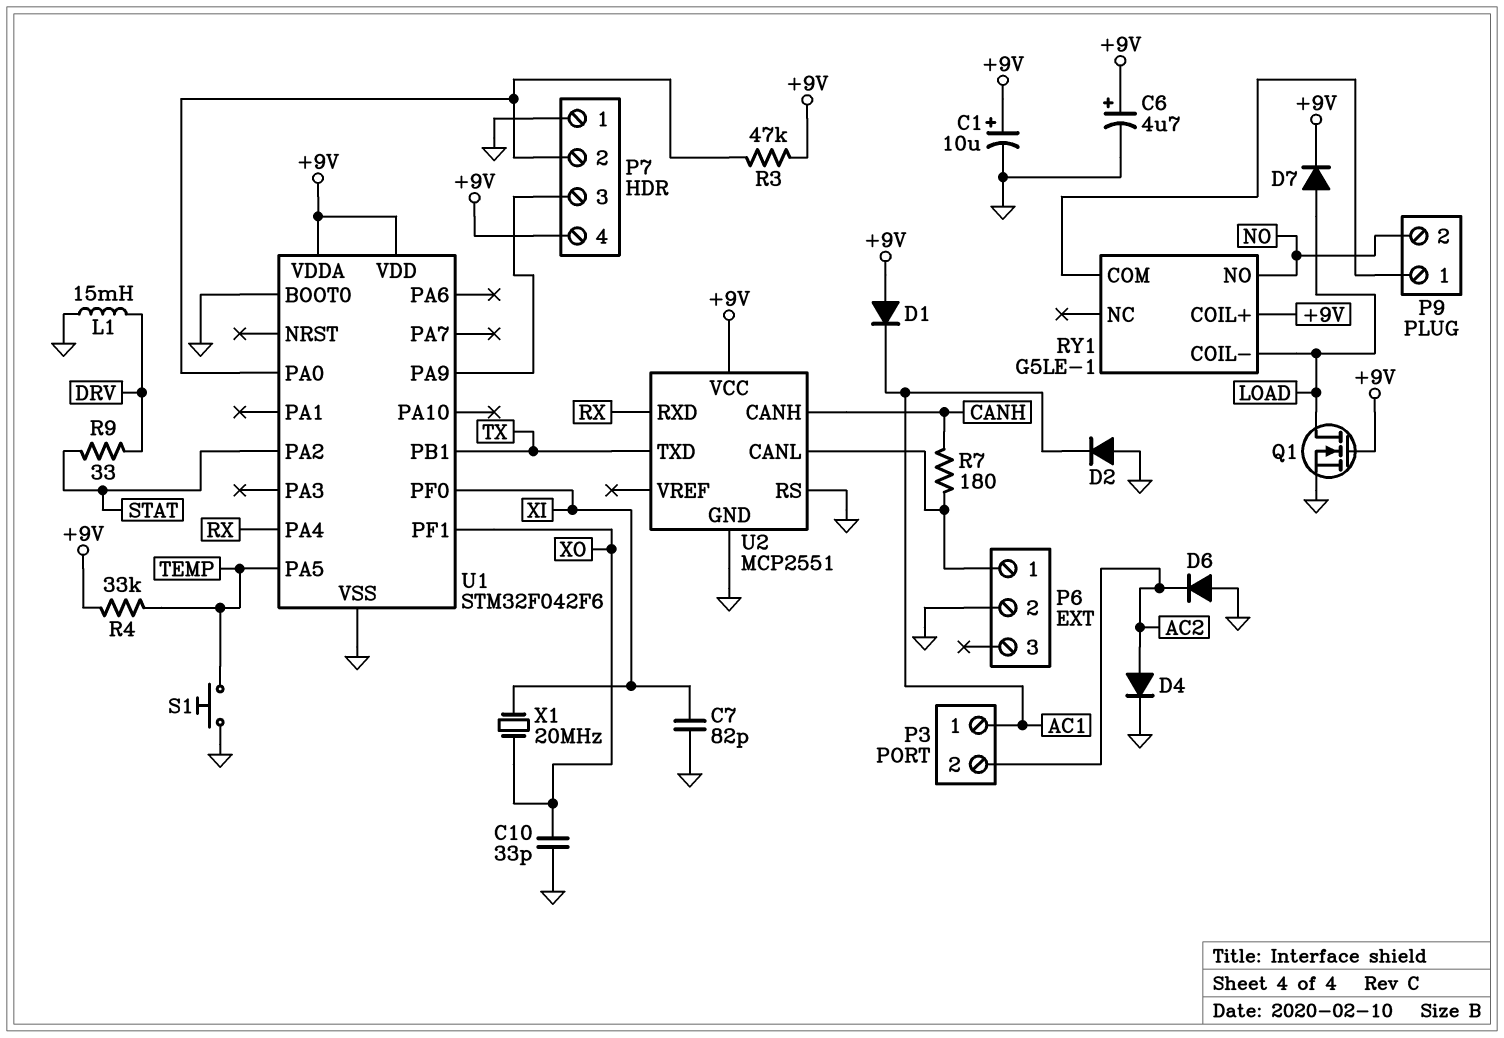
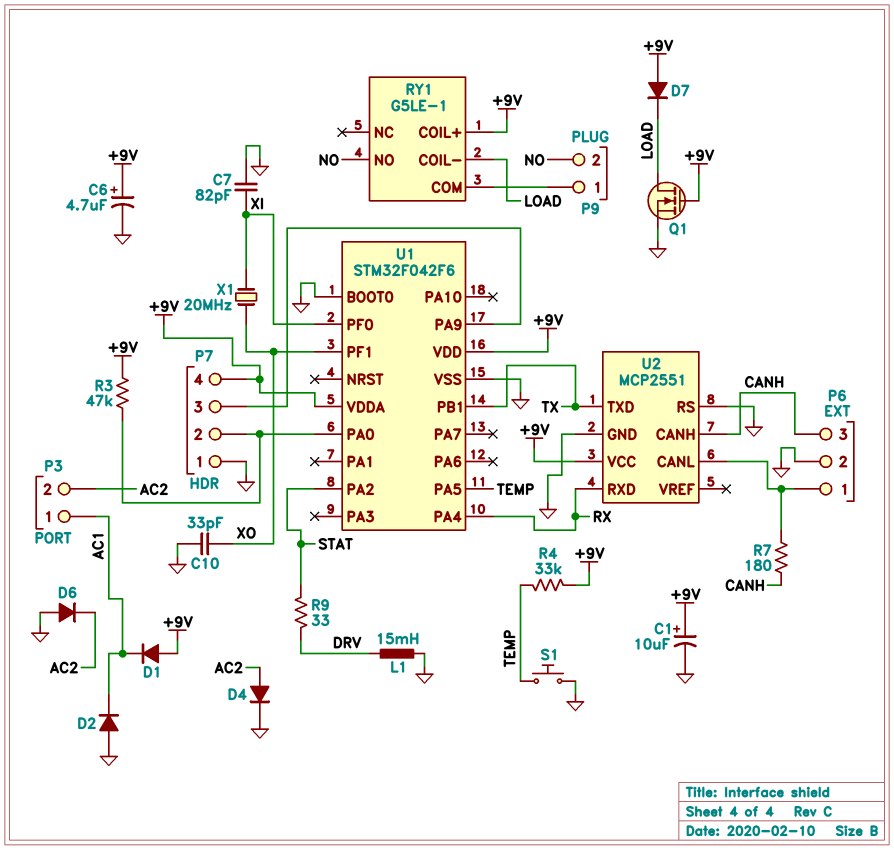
D7: diode (A LOAD, K +9V) -> diode (A +9V, K LOAD)
P6 pin 3: none -> CANH

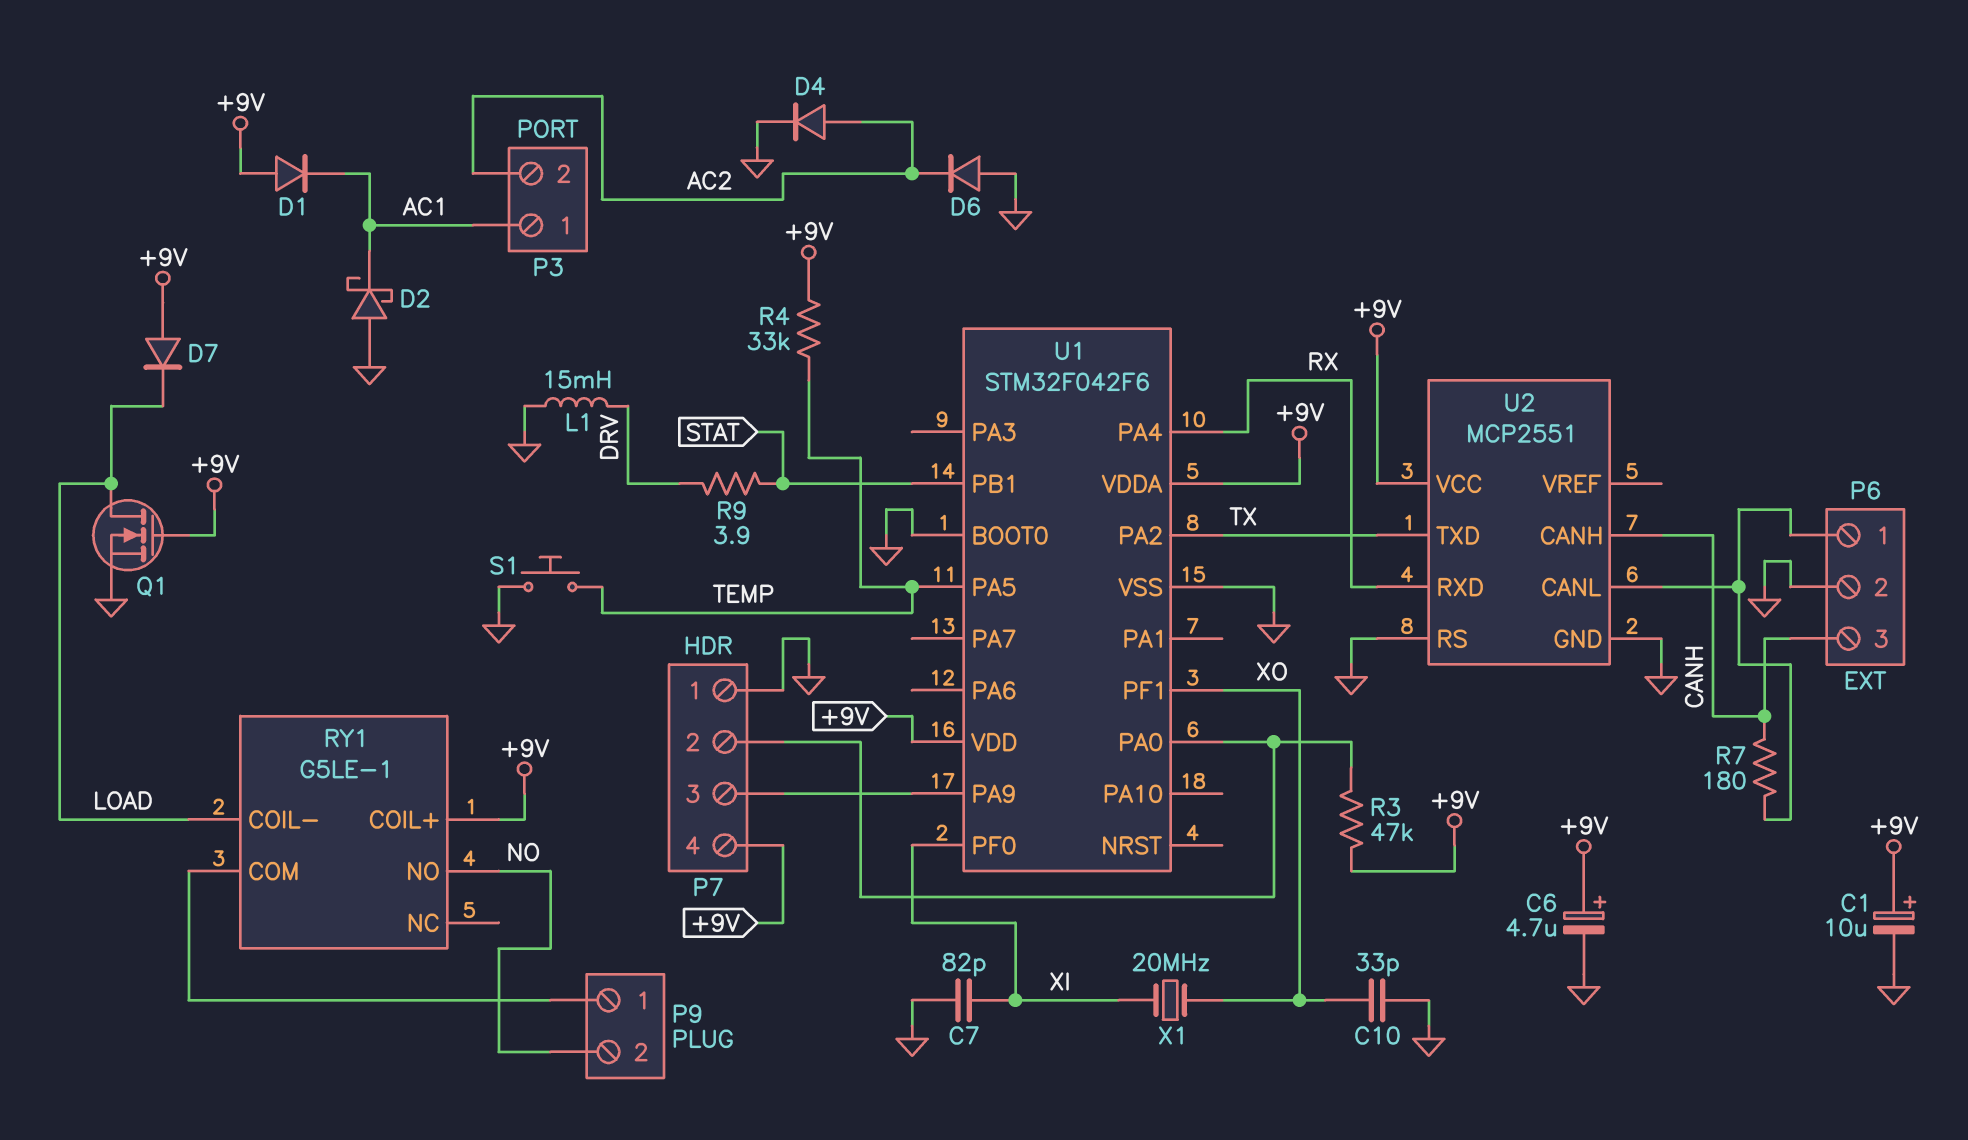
D2: diode (A GND, K AC1) -> schottky (A GND, K AC1)
R9: 33 (DRV, STAT) -> 3.9 (DRV, STAT)
U1 pin PA2: STAT -> TX
U1 pin PB1: TX -> STAT

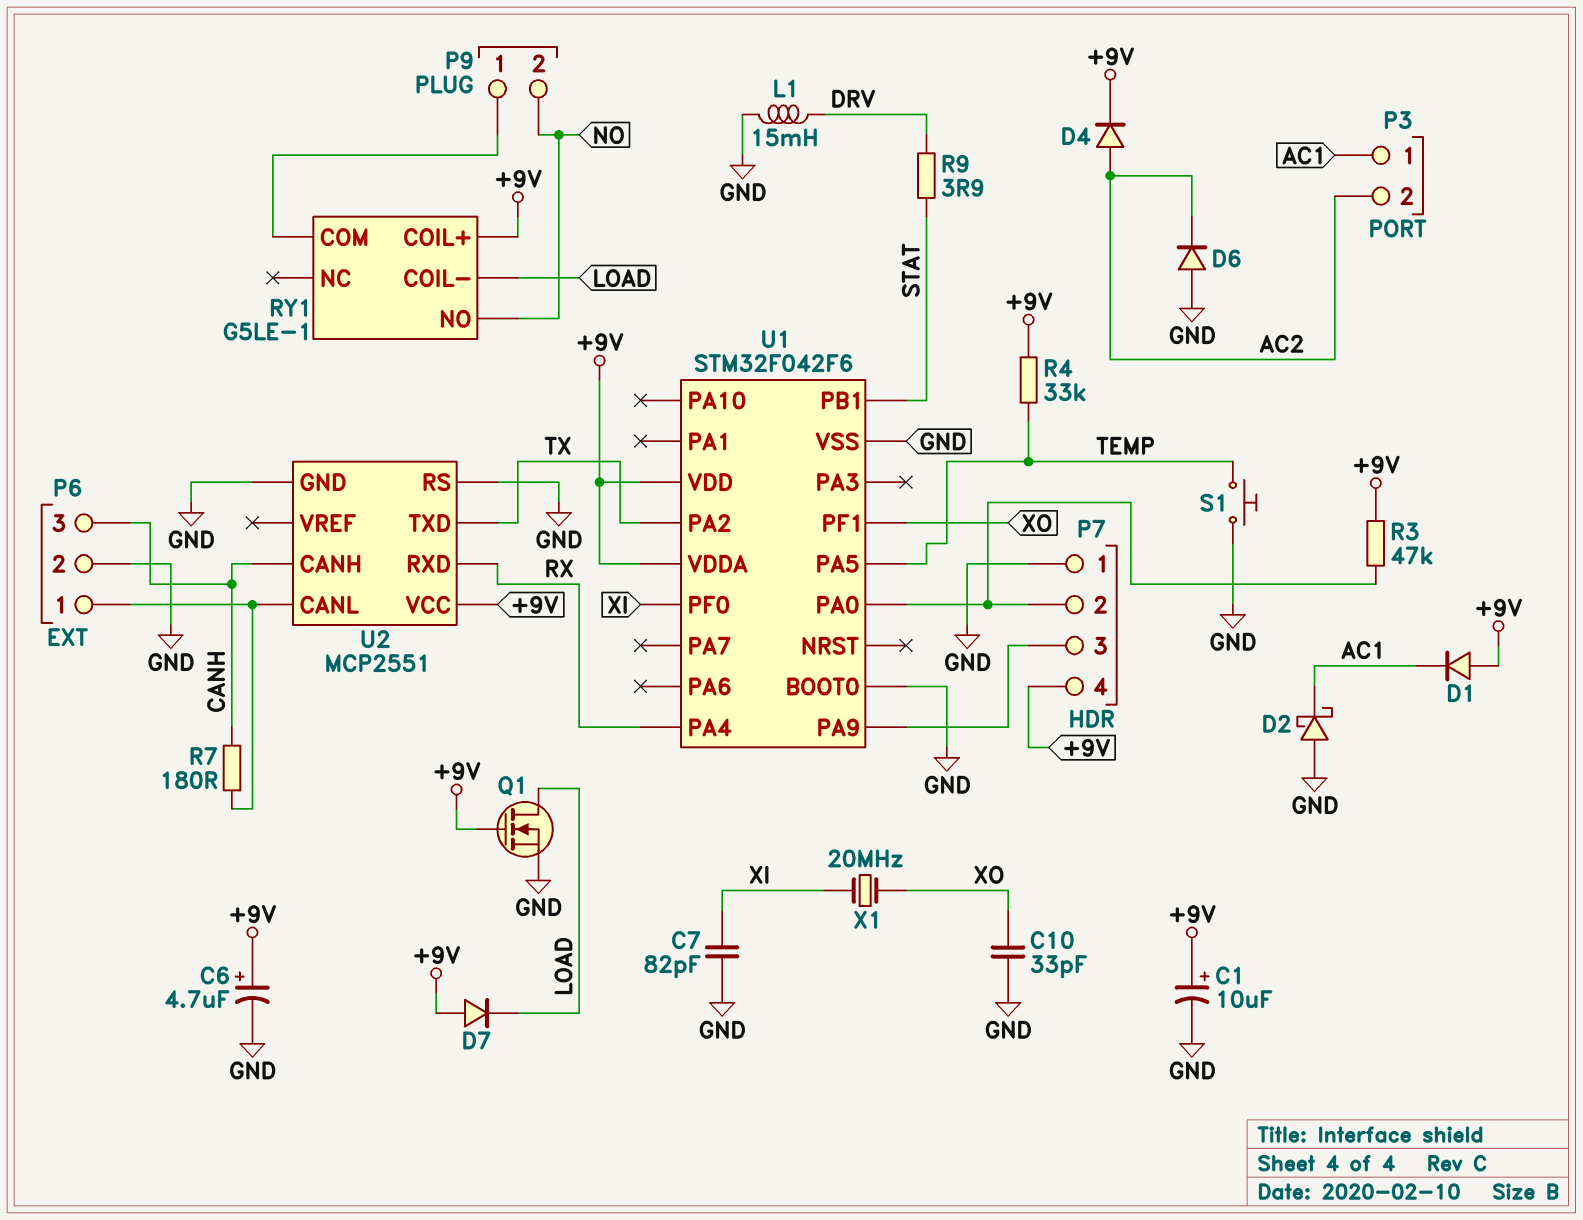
D4: diode (A AC2, K GND) -> diode (A AC2, K +9V)

